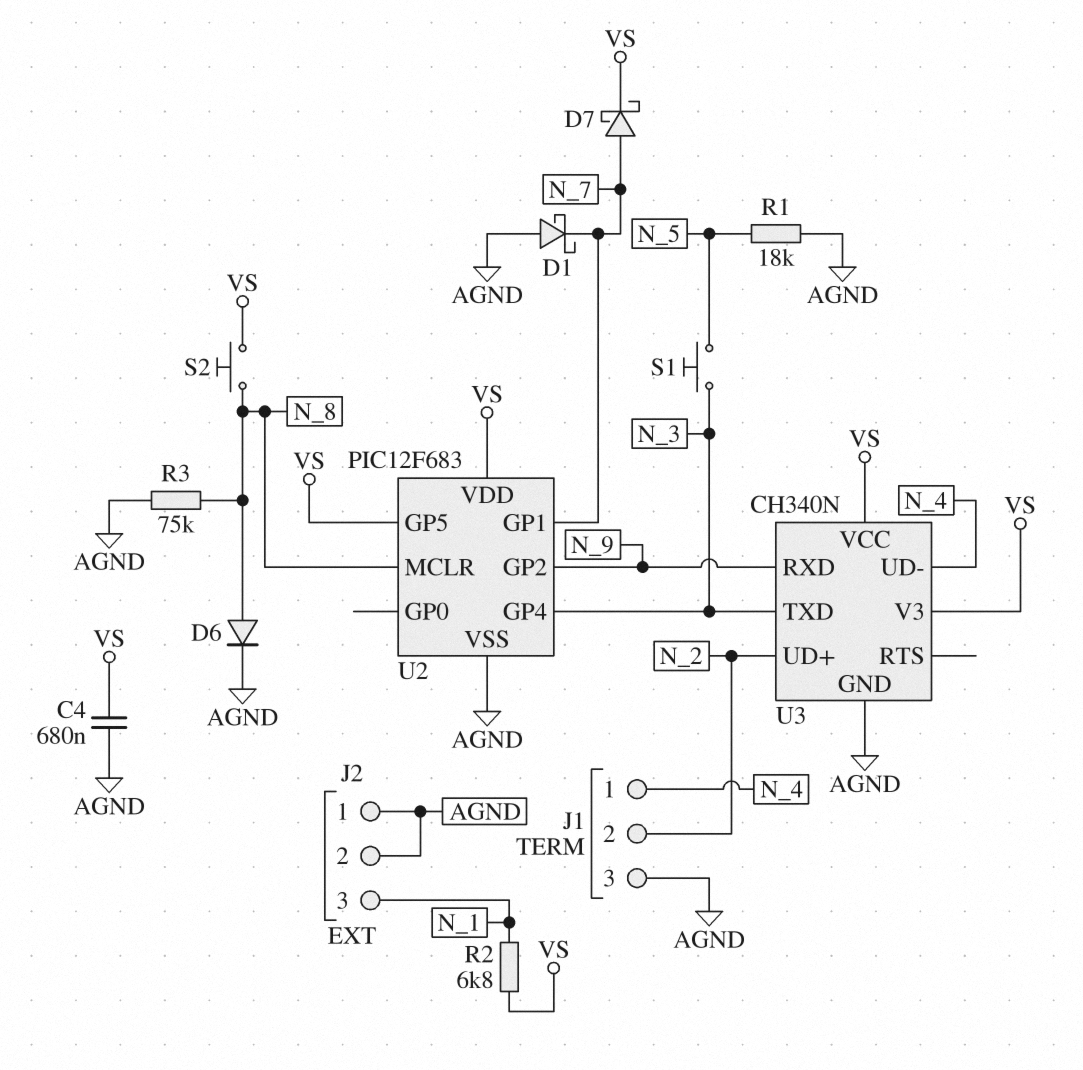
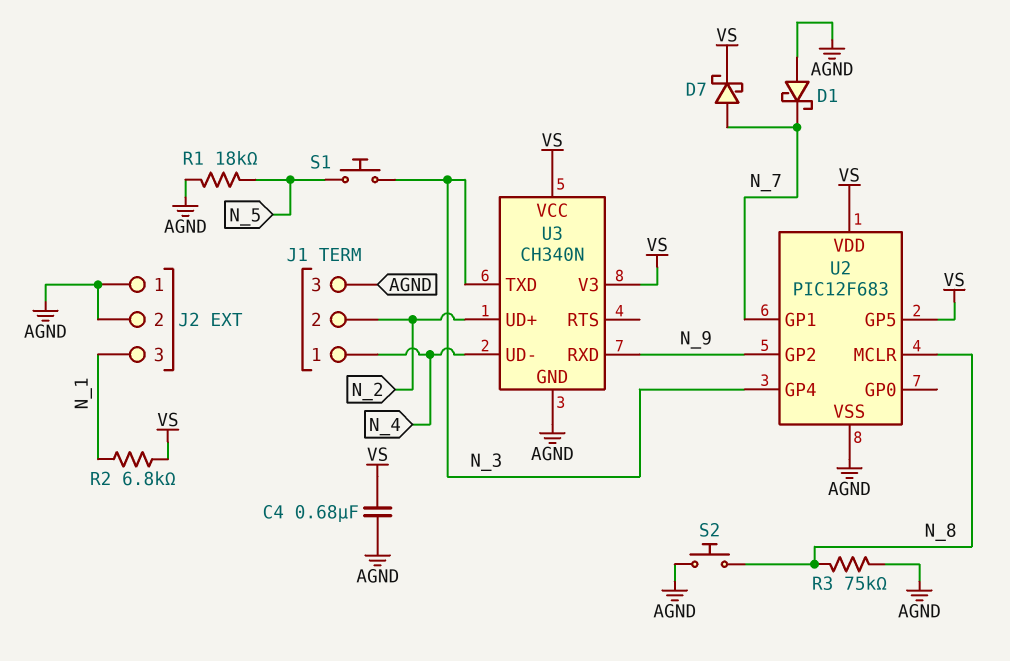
D6: diode (A N_8, K AGND) -> none
S2: button (N_8, VS) -> button (AGND, N_8)

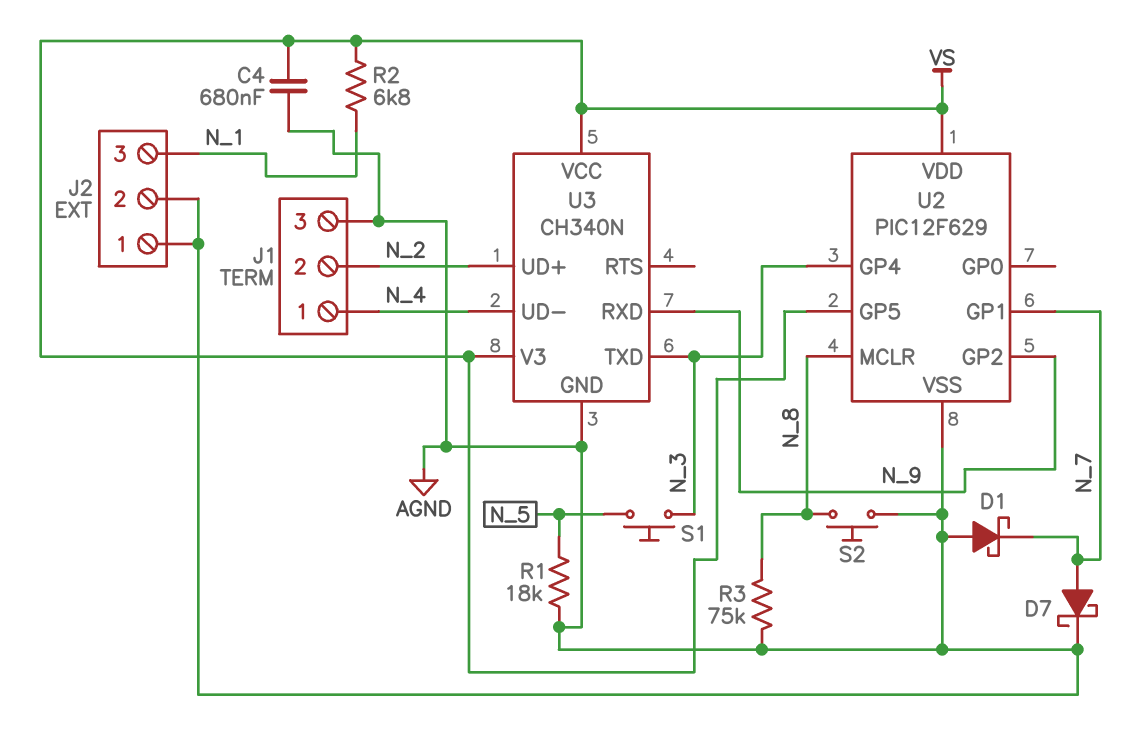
D7: schottky (A N_7, K VS) -> schottky (A N_7, K AGND)
U2: PIC12F683 -> PIC12F629

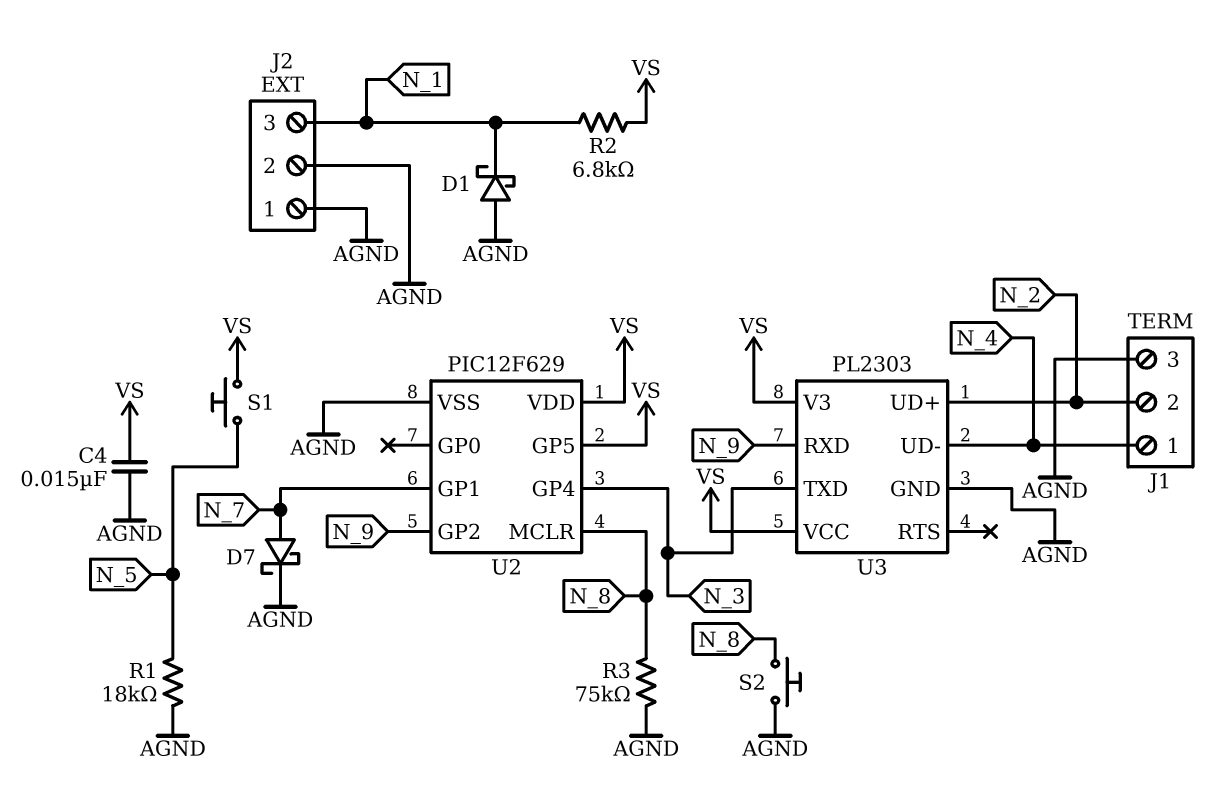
C4: 680nF (AGND, VS) -> 15nF (AGND, VS)
D1: schottky (A AGND, K N_7) -> schottky (A AGND, K N_1)
S1: button (N_3, N_5) -> button (N_5, VS)
U3: CH340N -> PL2303

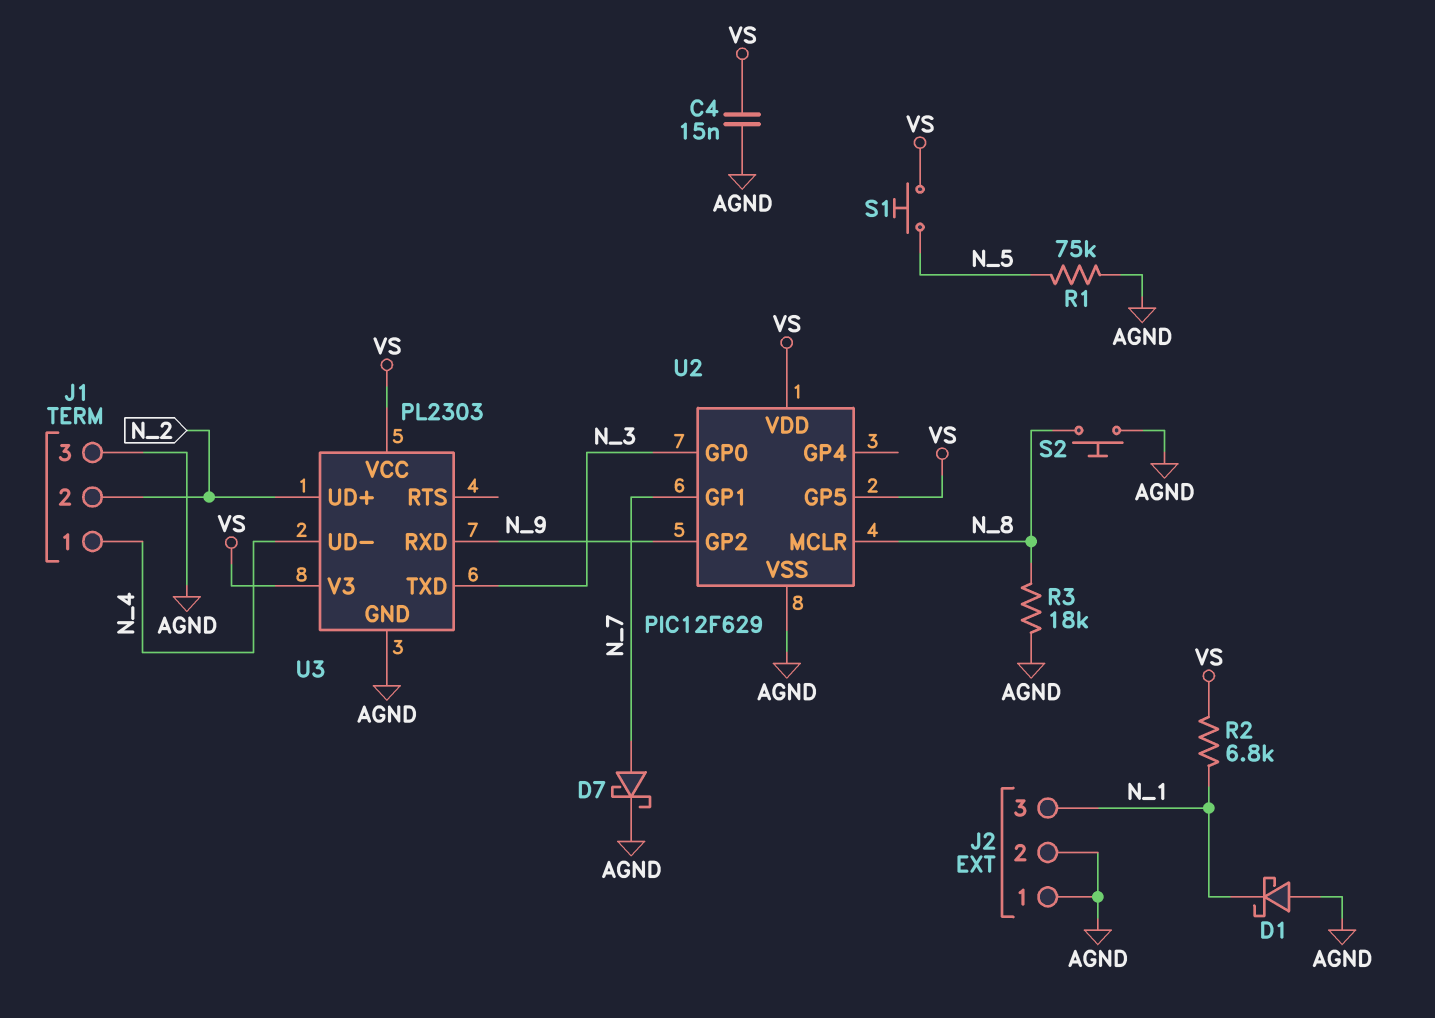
R1: 18k (AGND, N_5) -> 75k (AGND, N_5)
R3: 75k (AGND, N_8) -> 18k (AGND, N_8)
U2 pin GP0: none -> N_3
U2 pin GP4: N_3 -> none

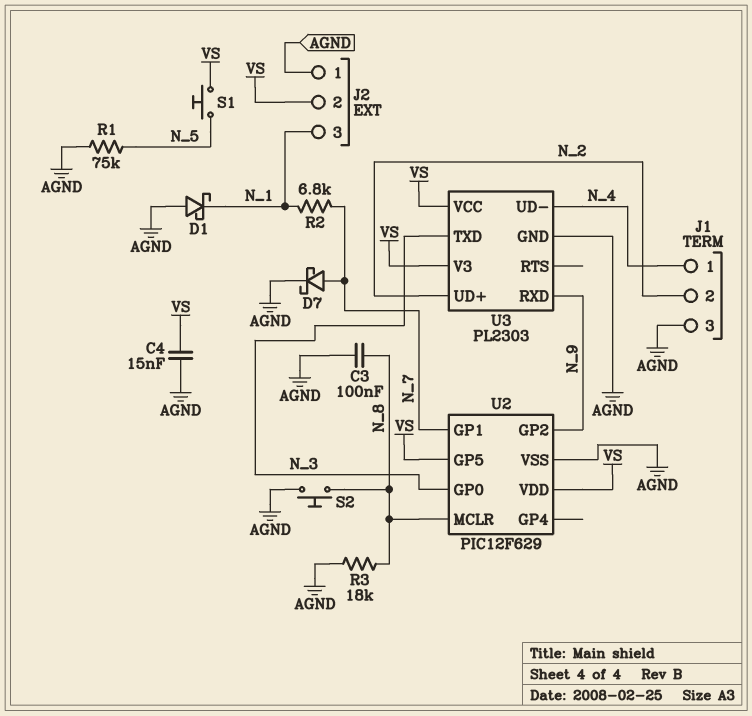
C3: none -> 100nF (AGND, N_8)
J2 pin 2: AGND -> VS
R2: 6.8k (N_1, VS) -> 6.8k (N_1, N_7)

